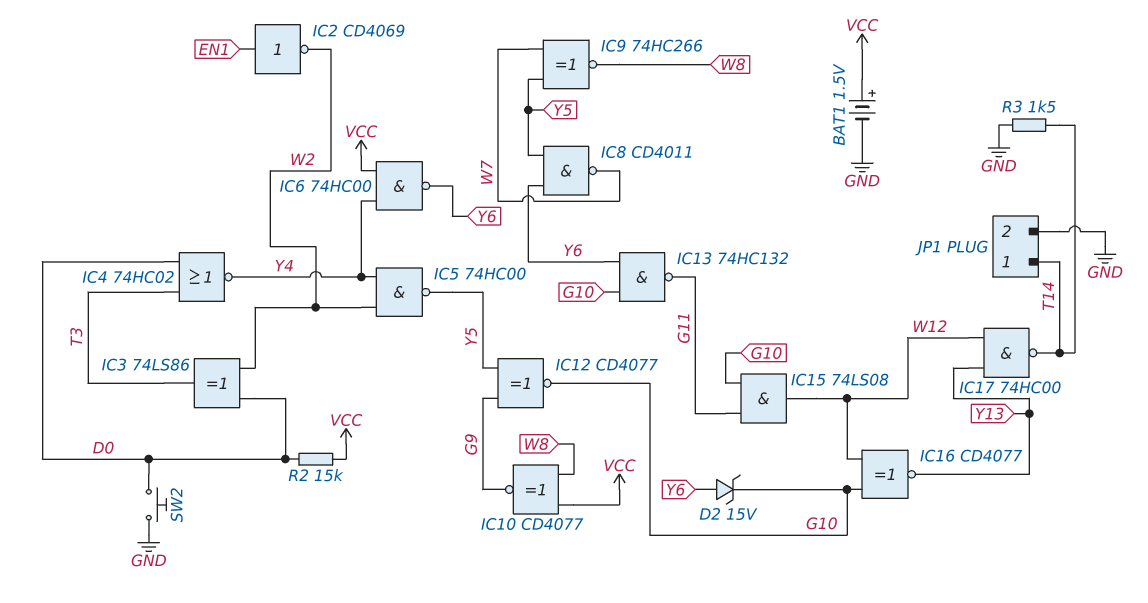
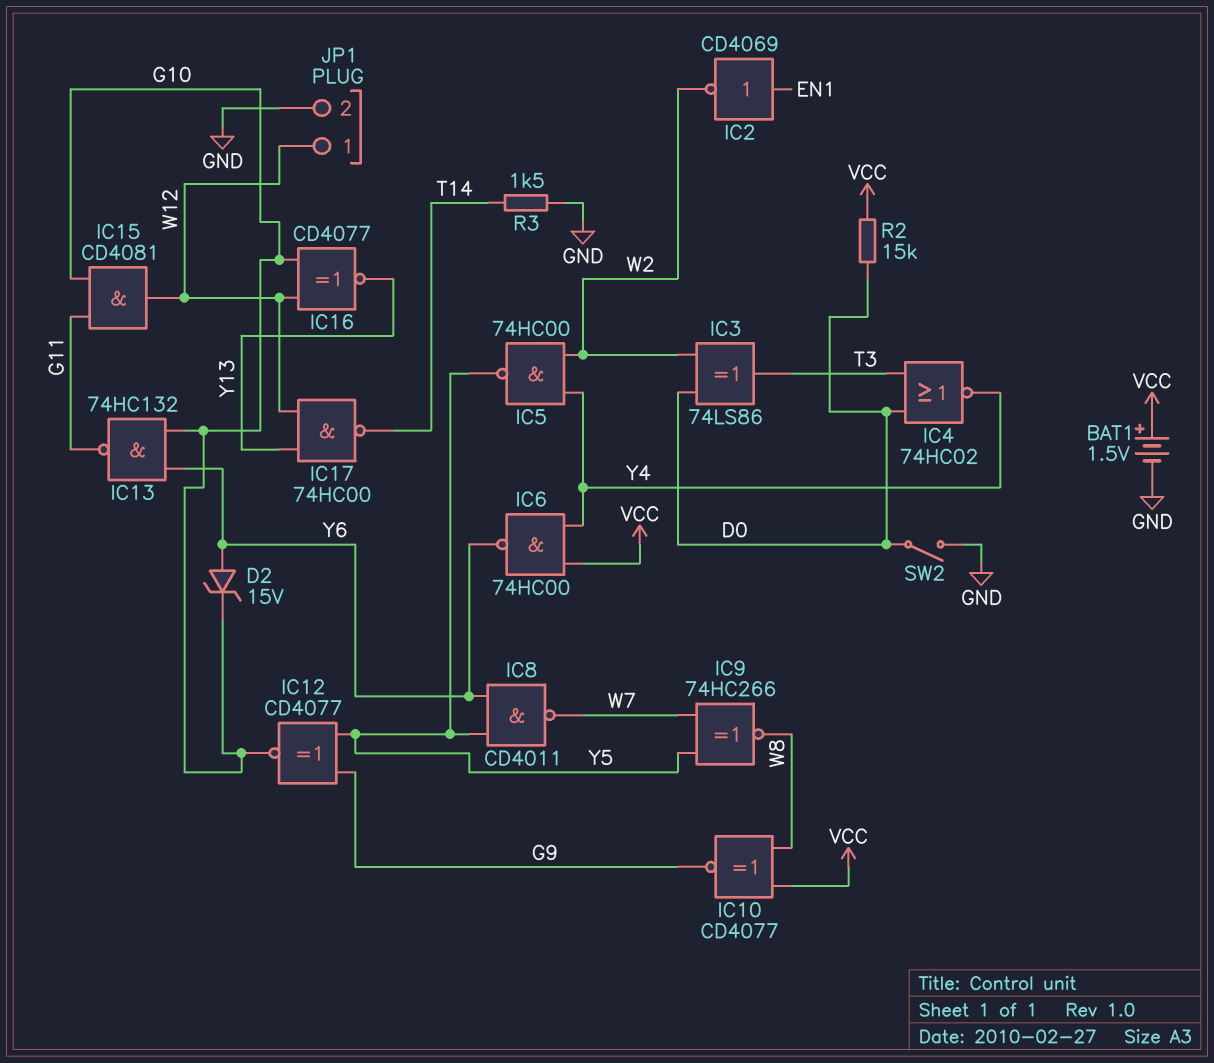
IC15: AND 74LS08 (in G10, in G11, out W12) -> AND CD4081 (in G10, in G11, out W12)
JP1 pin 1: T14 -> W12
SW2: button (D0, GND) -> switch (D0, GND)

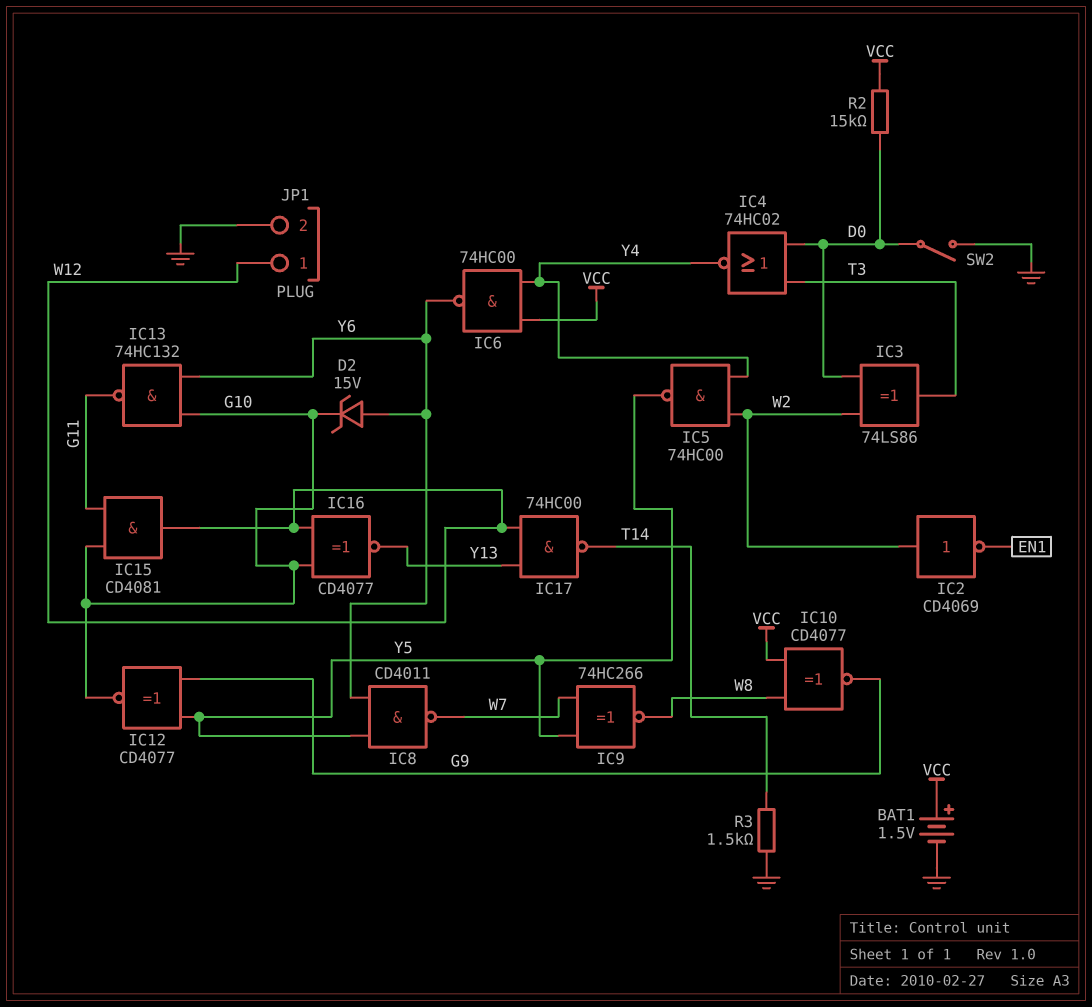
IC2: NOT CD4069 (in EN1, out W2) -> NOT CD4069 (in W2, out EN1)

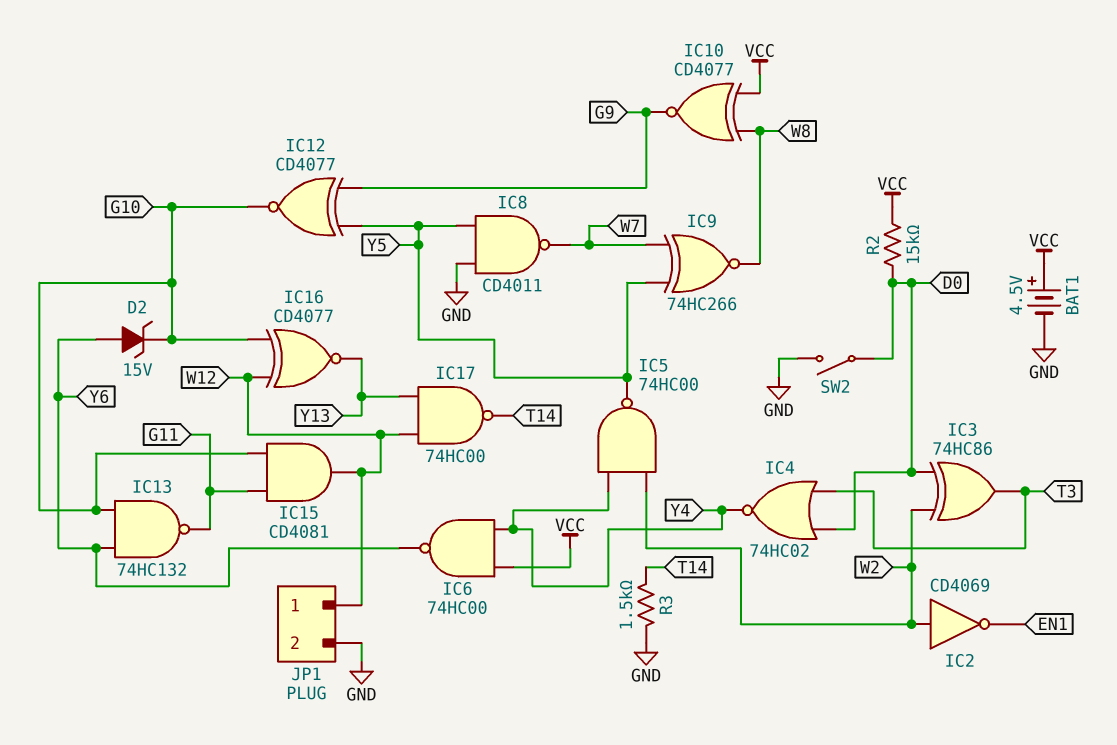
BAT1: 1.5V (plus VCC, minus GND) -> 4.5V (plus VCC, minus GND)
IC3: XOR 74LS86 (in D0, in W2, out T3) -> XOR 74HC86 (in D0, in W2, out T3)
IC8: NAND CD4011 (in Y5, in Y6, out W7) -> NAND CD4011 (in GND, in Y5, out W7)

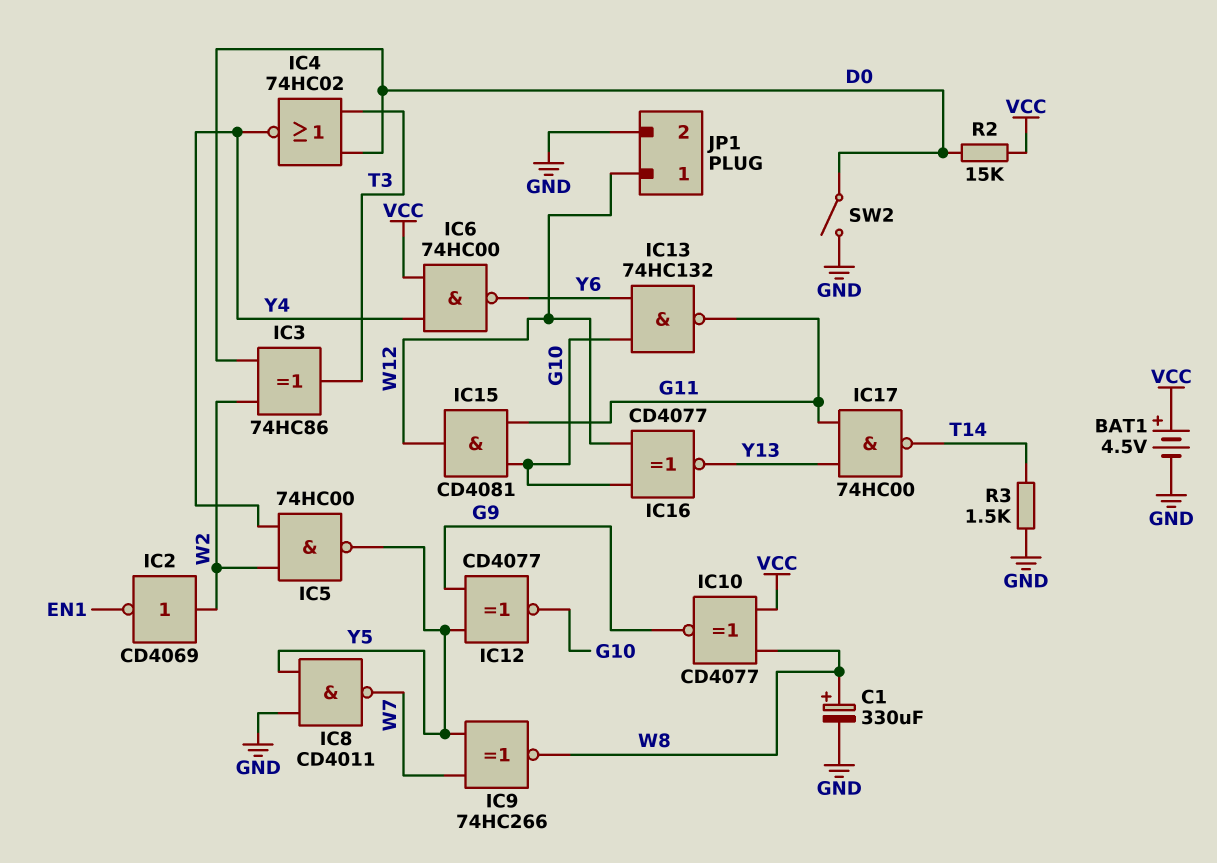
C1: none -> 330uF (plus W8, minus GND)
D2: zener 15V (A Y6, K G10) -> none
IC17: NAND 74HC00 (in W12, in Y13, out T14) -> NAND 74HC00 (in G11, in Y13, out T14)

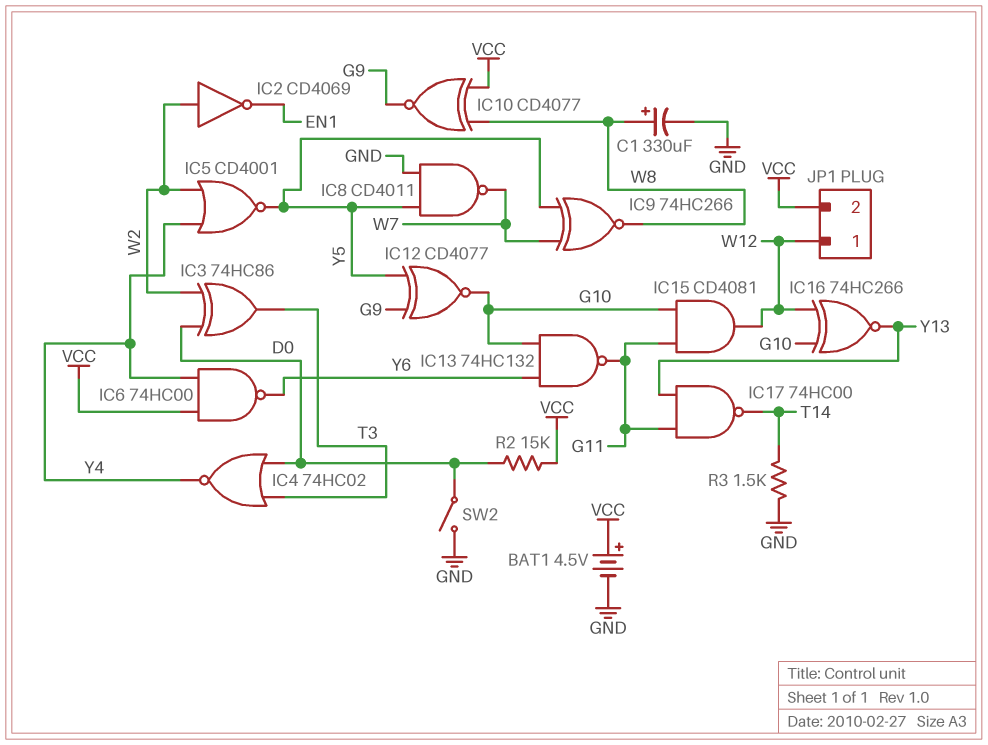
IC5: NAND 74HC00 (in W2, in Y4, out Y5) -> NOR CD4001 (in W2, in Y4, out Y5)
IC16: XNOR CD4077 (in G10, in W12, out Y13) -> XNOR 74HC266 (in G10, in W12, out Y13)
JP1 pin 2: GND -> VCC

